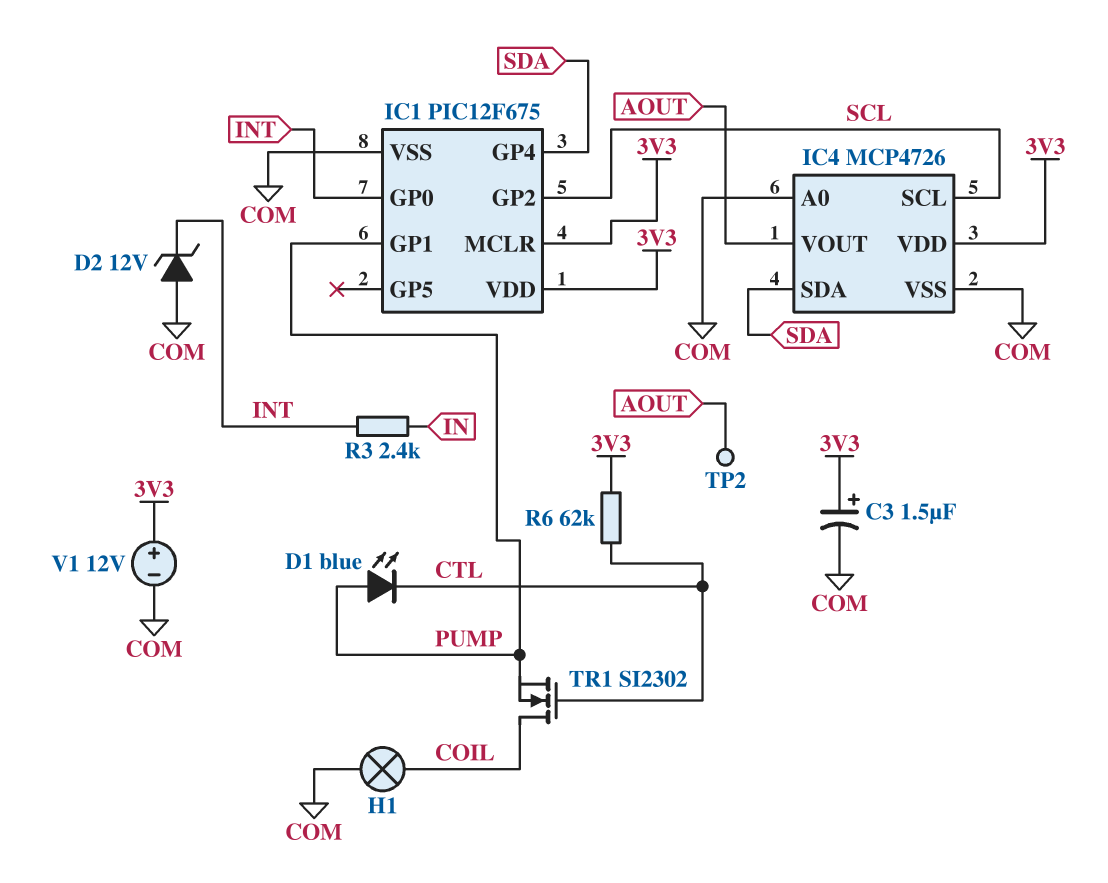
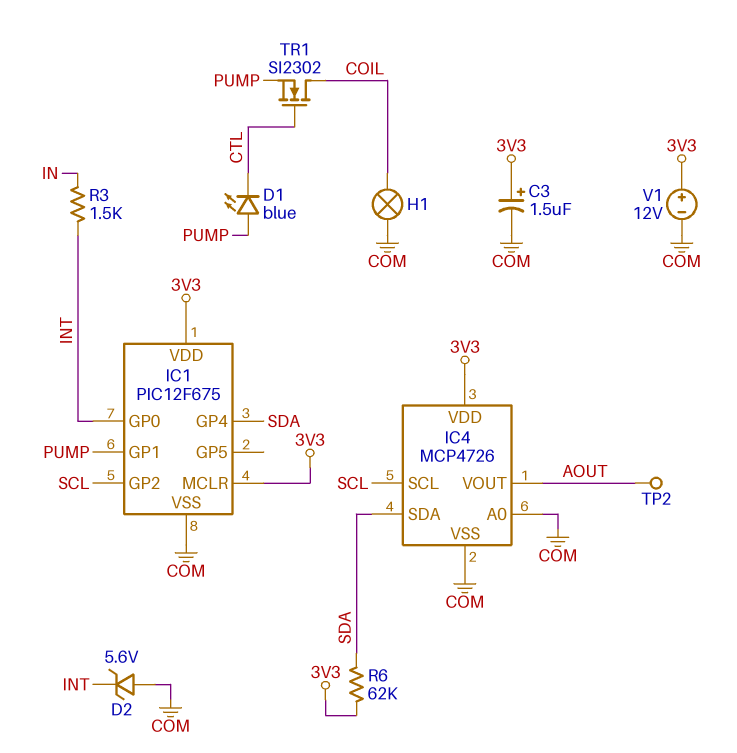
D2: zener 12V (A COM, K INT) -> zener 5.6V (A COM, K INT)
R3: 2.4k (IN, INT) -> 1.5k (IN, INT)
R6: 62k (3V3, CTL) -> 62k (3V3, SDA)

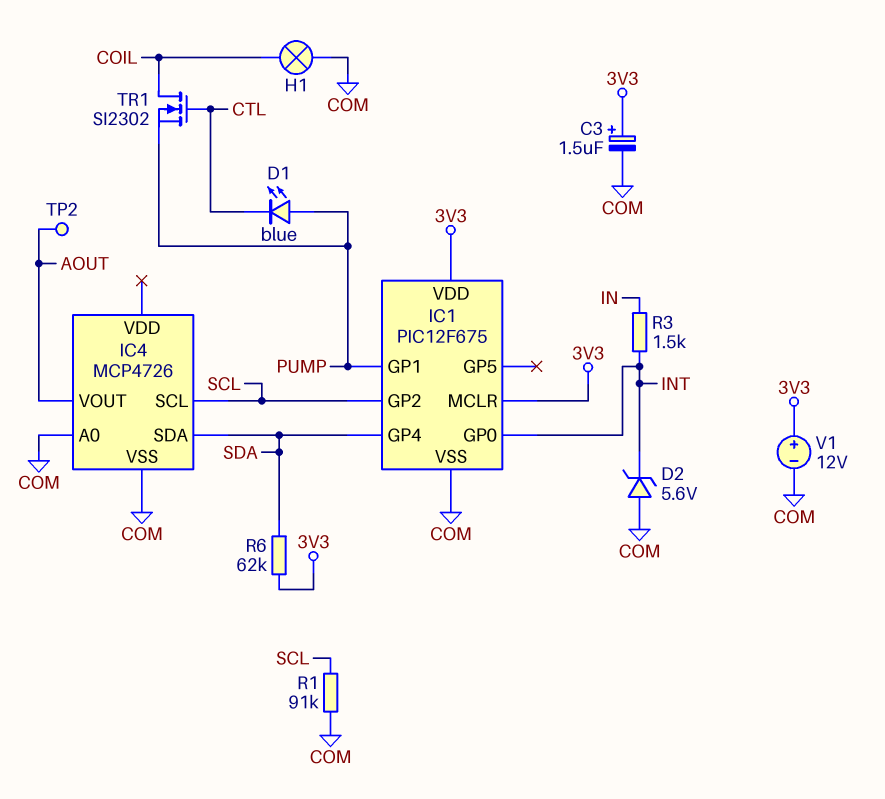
IC4 pin VDD: 3V3 -> none
R1: none -> 91k (COM, SCL)

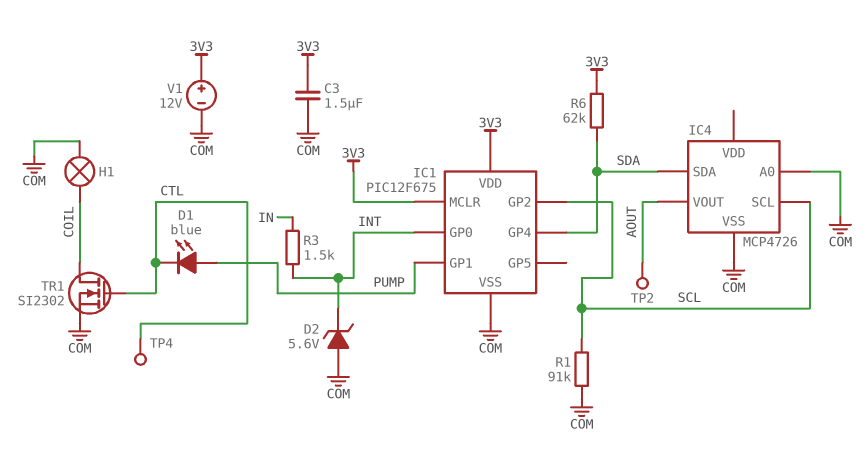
C3: 1.5uF (plus 3V3, minus COM) -> 1.5uF (3V3, COM)
TP4: none -> test point (CTL)
TR1: NMOS SI2302 (G CTL, D COIL, S PUMP) -> NMOS SI2302 (G CTL, D COIL, S COM)

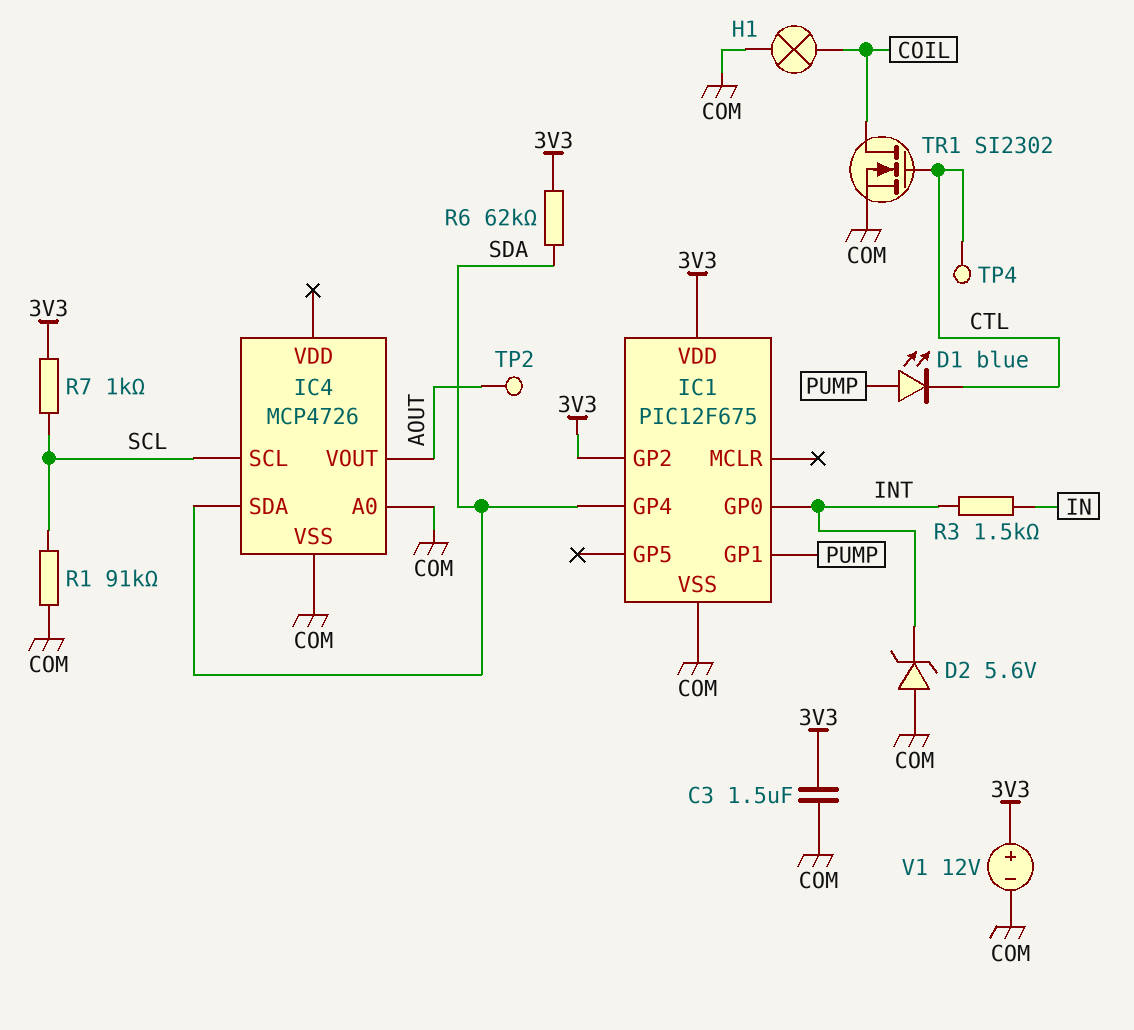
IC1 pin GP2: SCL -> 3V3
IC1 pin MCLR: 3V3 -> none
R7: none -> 1k (3V3, SCL)

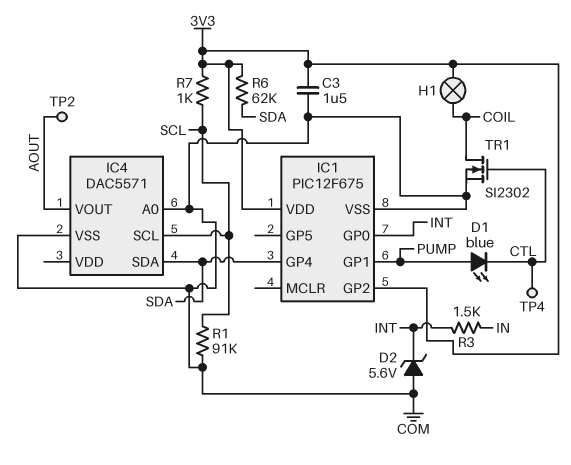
H1: lamp (COIL, COM) -> lamp (3V3, COIL)
IC4: MCP4726 -> DAC5571
V1: 12V (plus 3V3, minus COM) -> none

